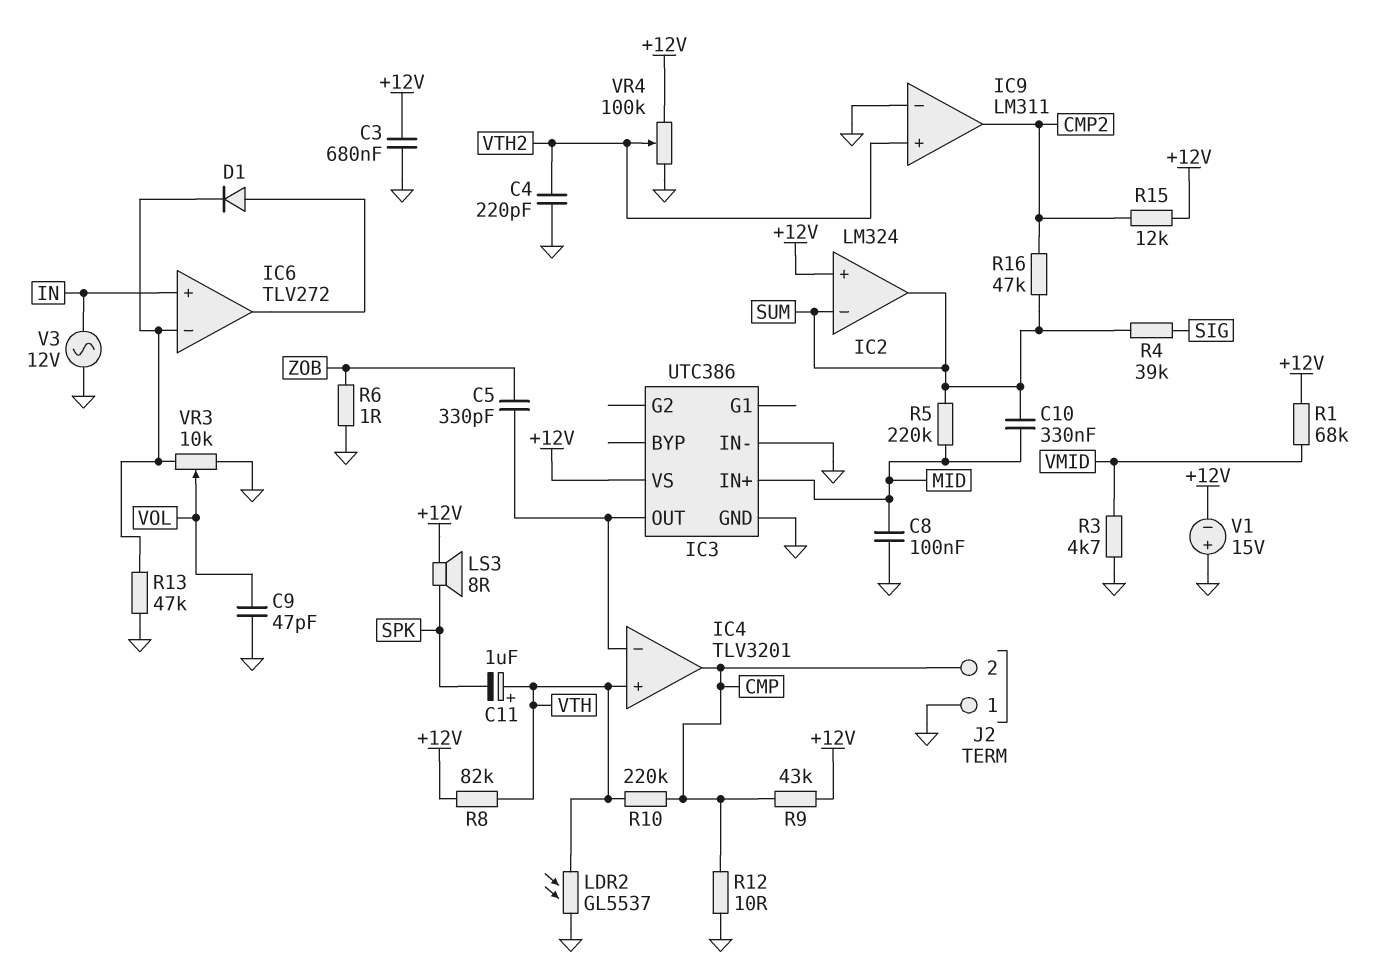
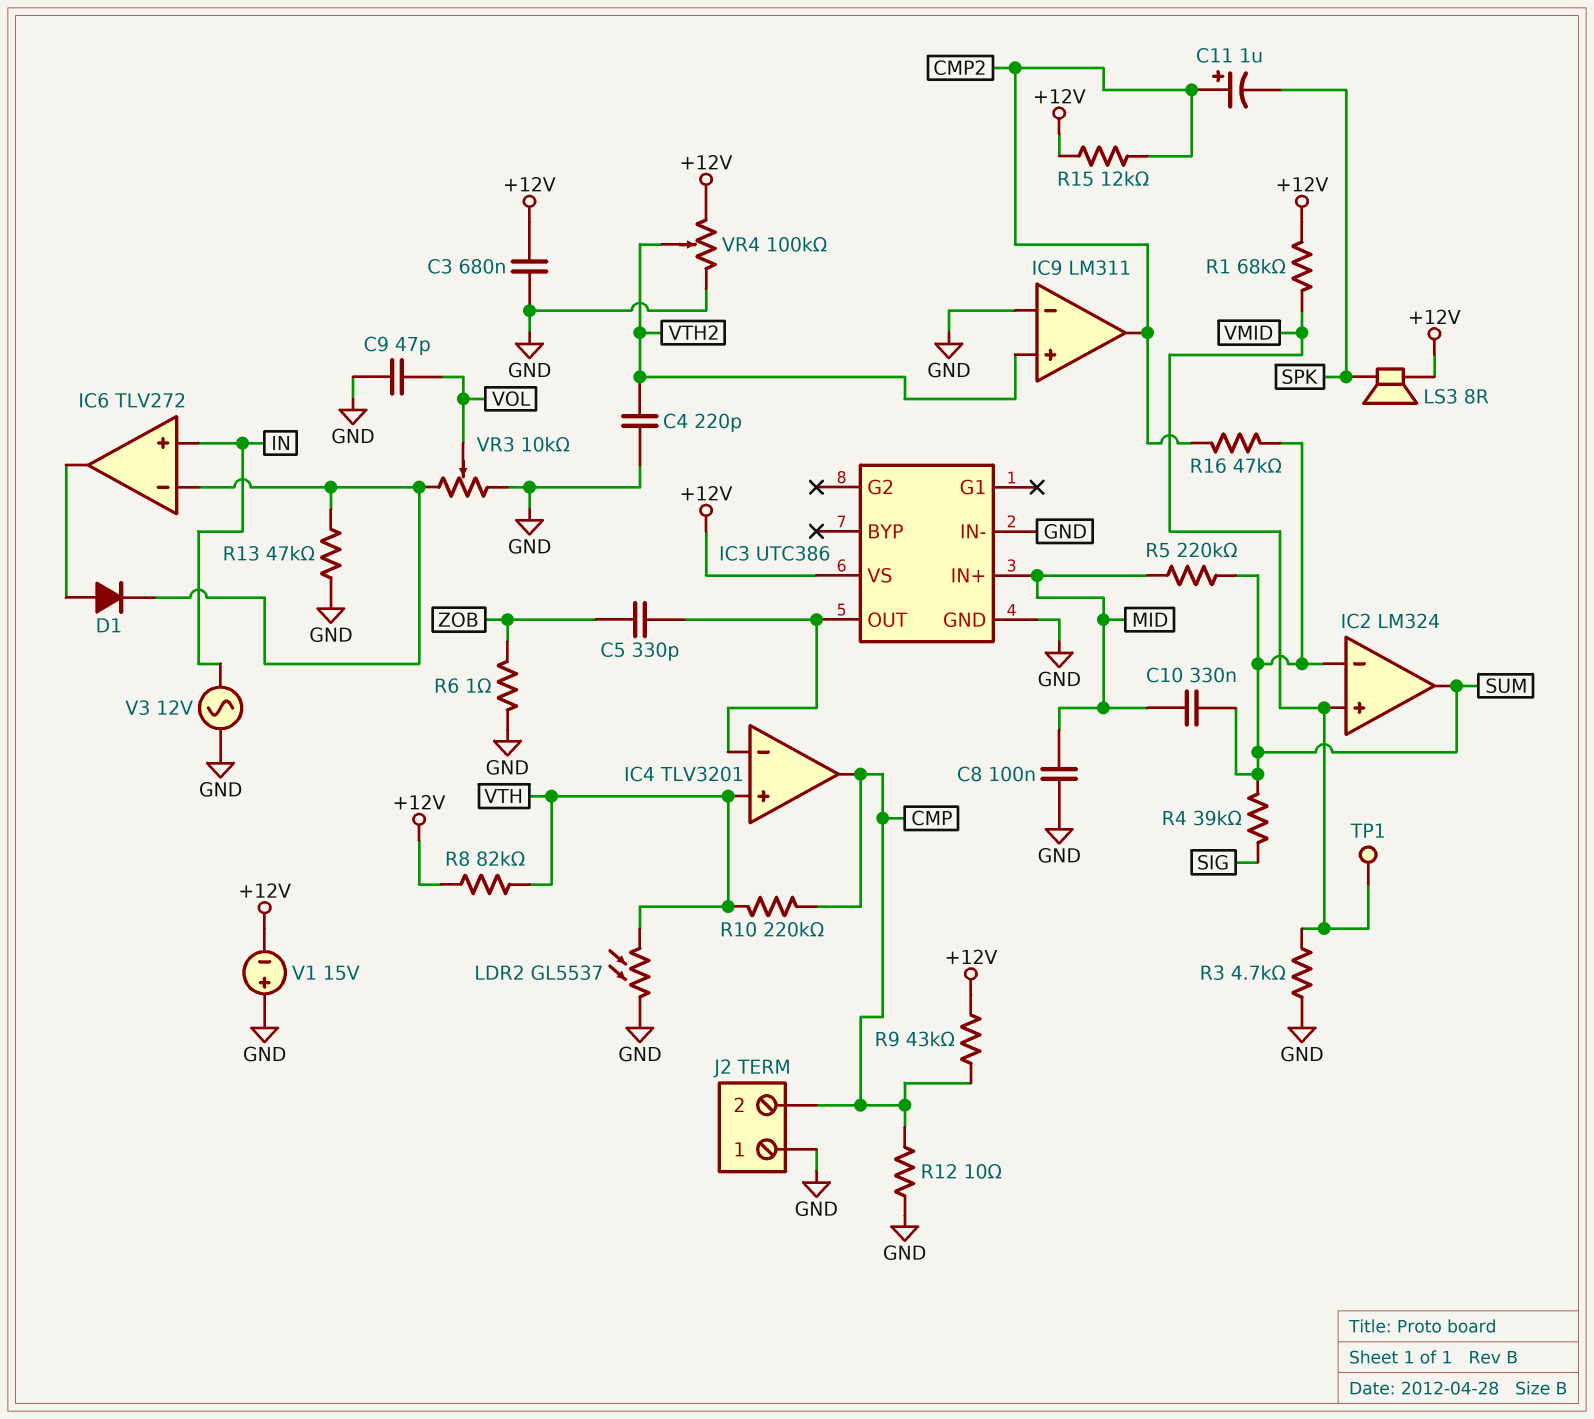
C11: 1uF (plus VTH, minus SPK) -> 1uF (plus CMP2, minus SPK)
IC2 pin in+: +12V -> VMID
TP1: none -> test point (VMID)

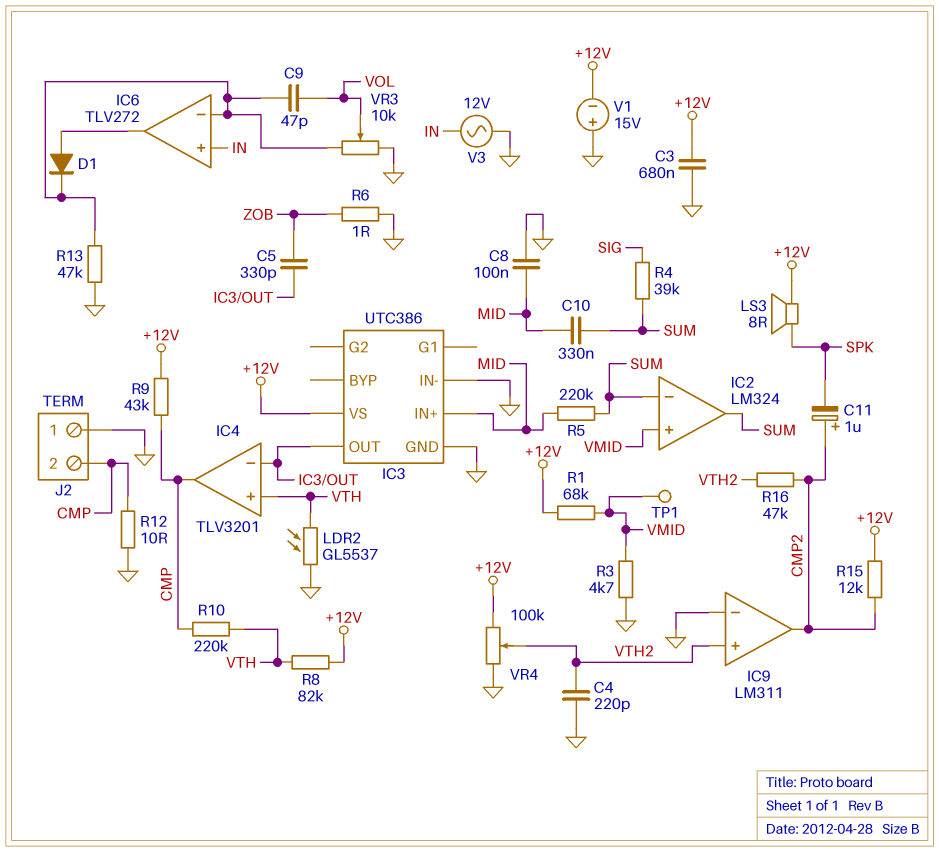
C9: 47pF (GND, VOL) -> 47pF (IC6/in-, VOL)
R16: 47k (CMP2, SUM) -> 47k (CMP2, VTH2)

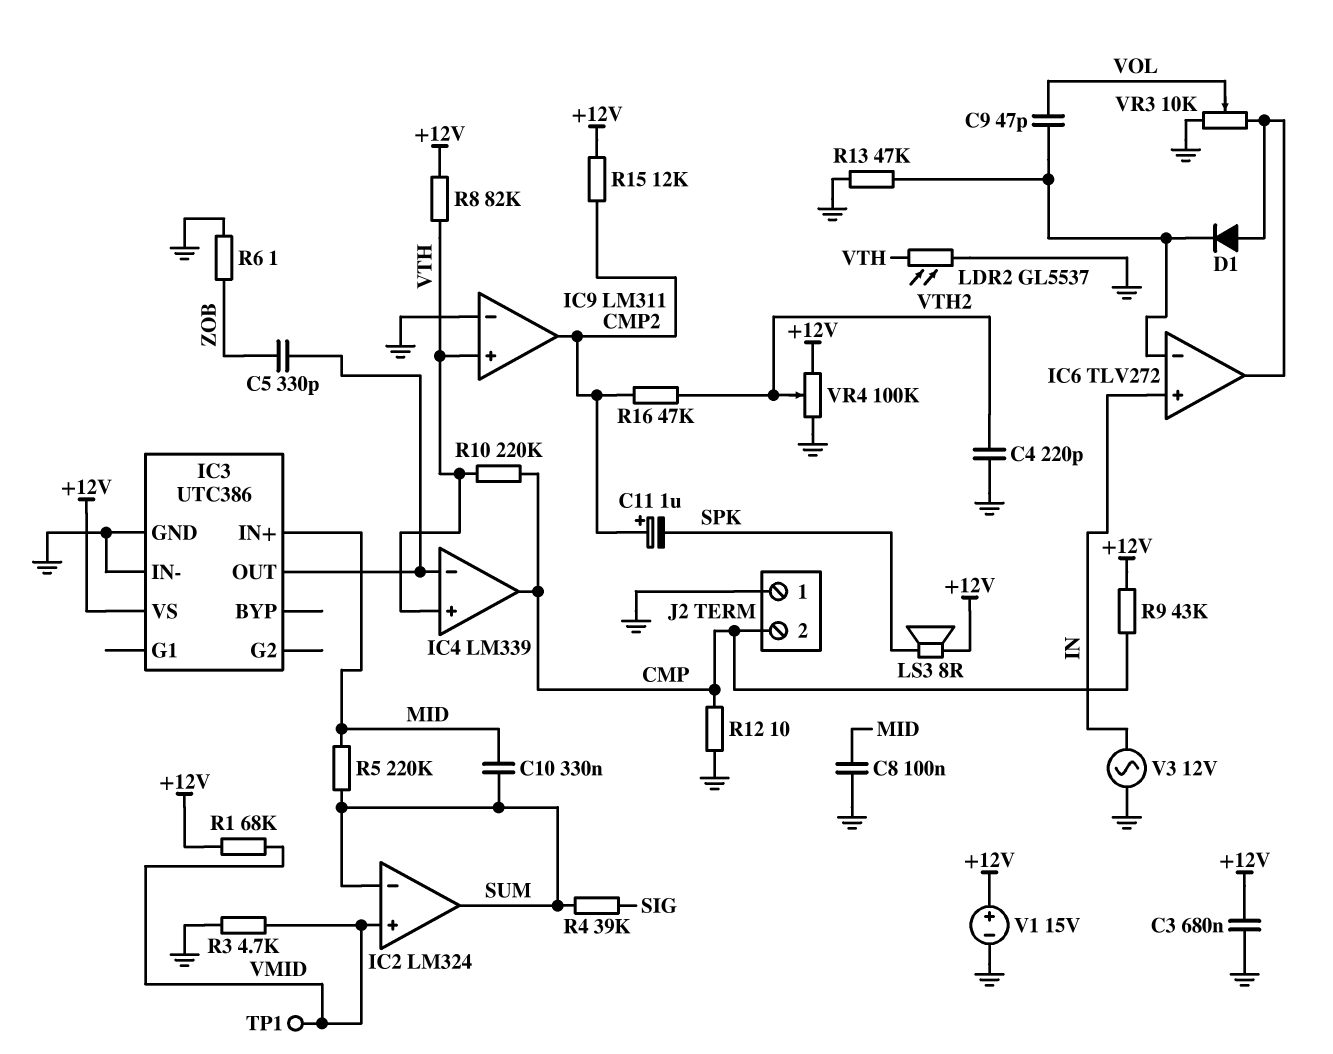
IC4: TLV3201 -> LM339
IC9 pin in+: VTH2 -> VTH
V1: 15V (plus GND, minus +12V) -> 15V (plus +12V, minus GND)
VR3: 10k (GND, IC6/in-, wiper VOL) -> 10k (GND, IC6/out, wiper VOL)

